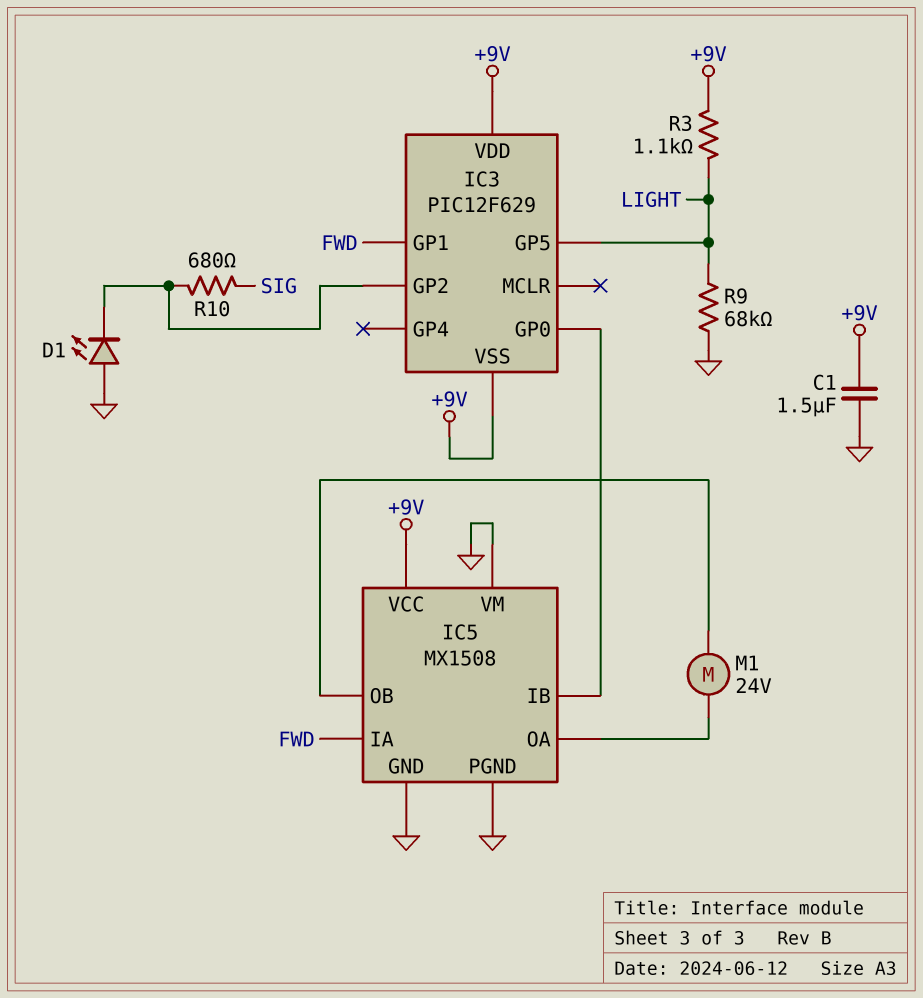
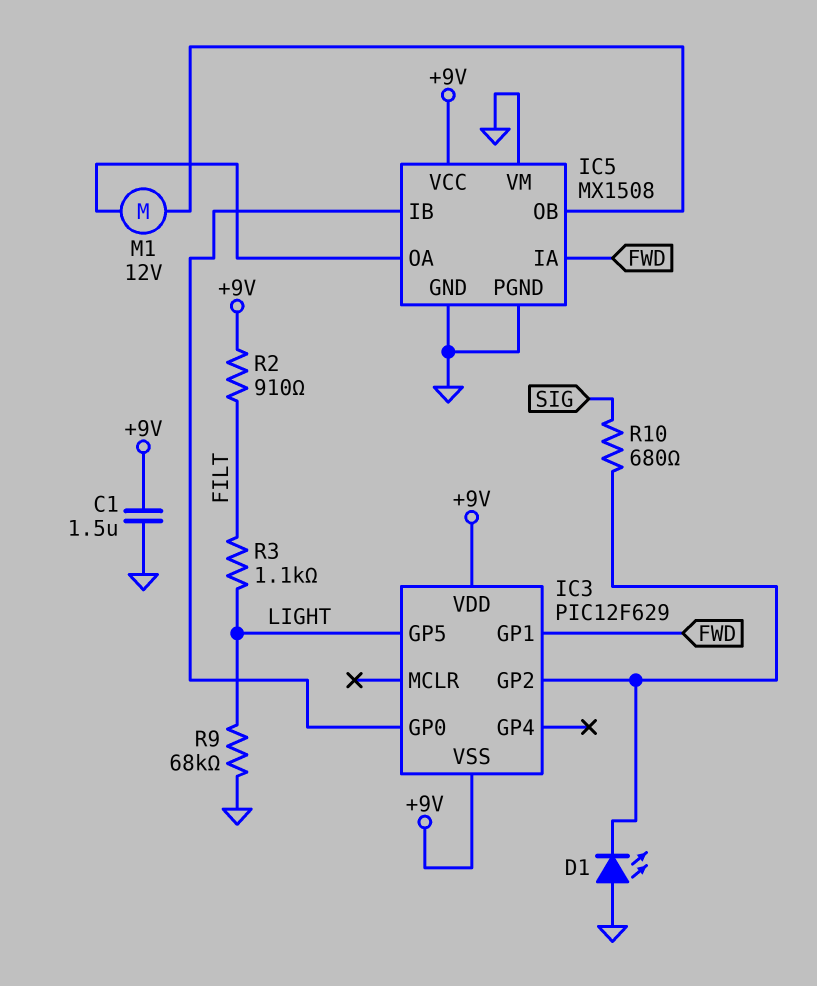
M1: motor 24V (IC5/OA, IC5/OB) -> motor 12V (IC5/OA, IC5/OB)
R2: none -> 910 (+9V, FILT)
R3: 1.1k (+9V, LIGHT) -> 1.1k (FILT, LIGHT)

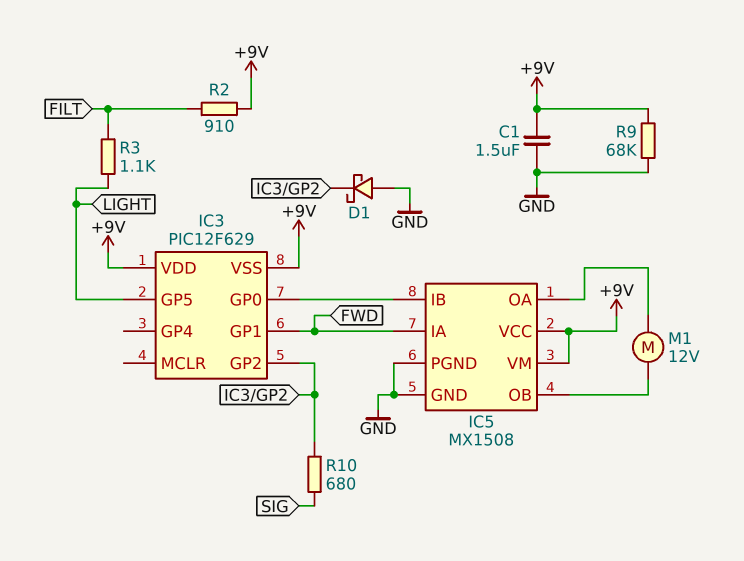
D1: LED (A GND, K IC3/GP2) -> schottky (A GND, K IC3/GP2)
IC5 pin VM: GND -> +9V
R9: 68k (GND, LIGHT) -> 68k (+9V, GND)

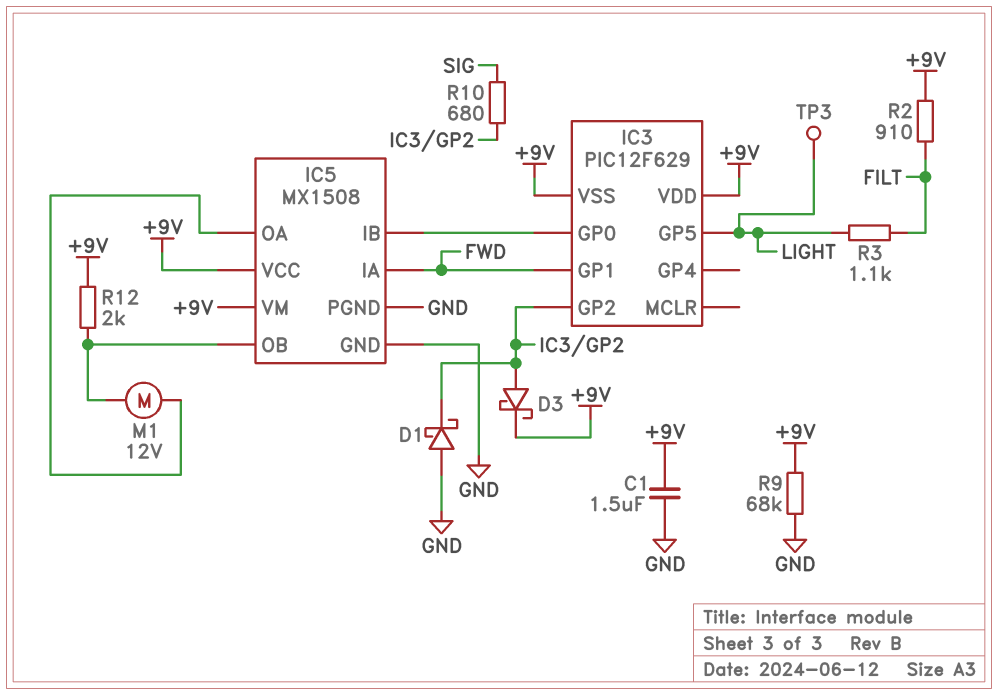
D3: none -> schottky (A IC3/GP2, K +9V)
R12: none -> 2k (+9V, IC5/OB)
TP3: none -> test point (LIGHT)

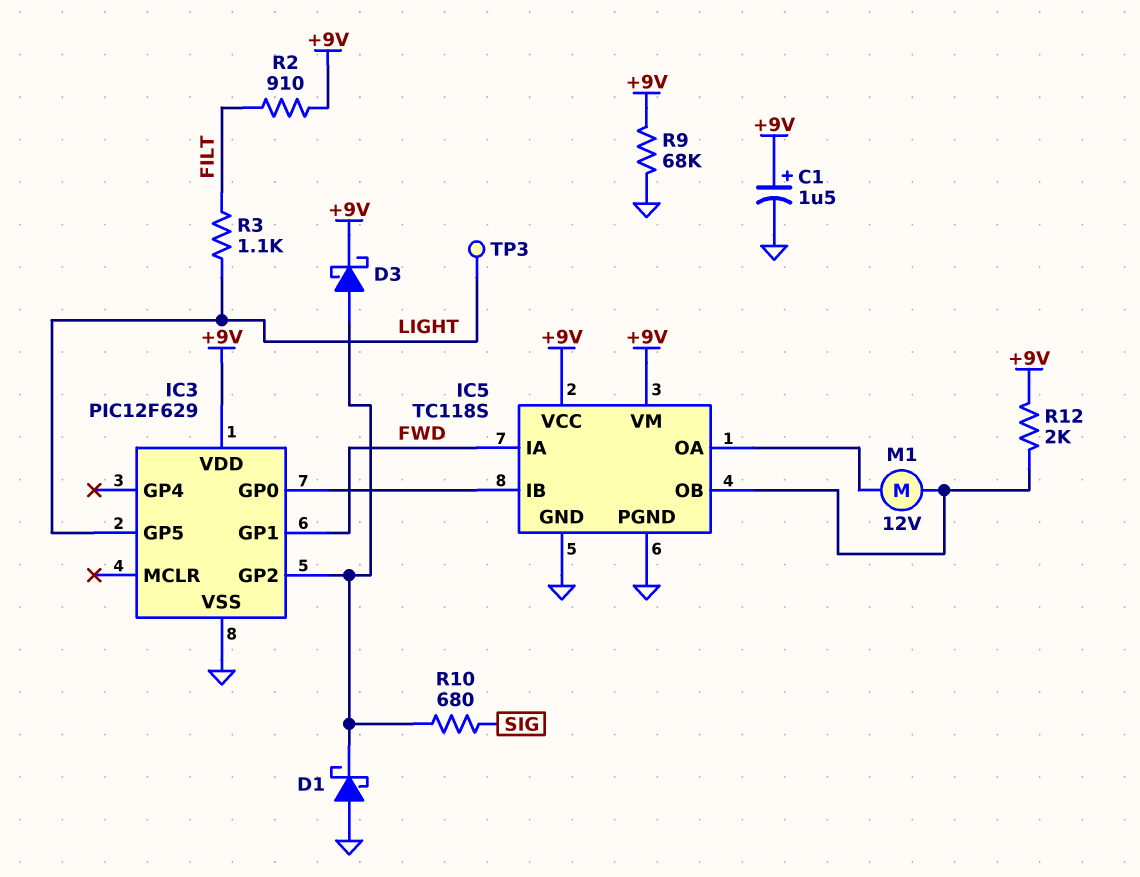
C1: 1.5uF (+9V, GND) -> 1.5uF (plus +9V, minus GND)
IC3 pin VSS: +9V -> GND
IC5: MX1508 -> TC118S

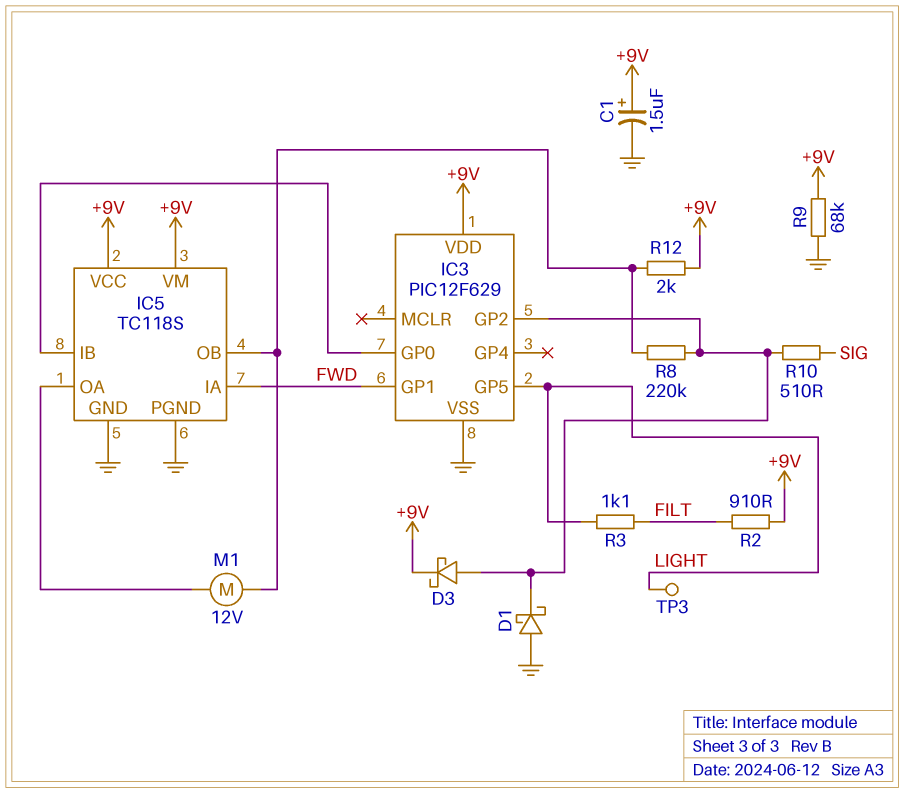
R8: none -> 220k (IC3/GP2, IC5/OB)
R10: 680 (IC3/GP2, SIG) -> 510 (IC3/GP2, SIG)

